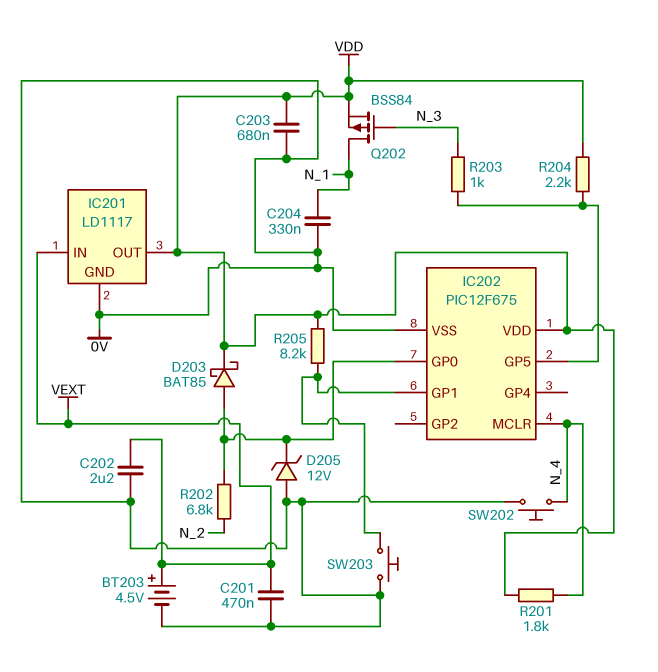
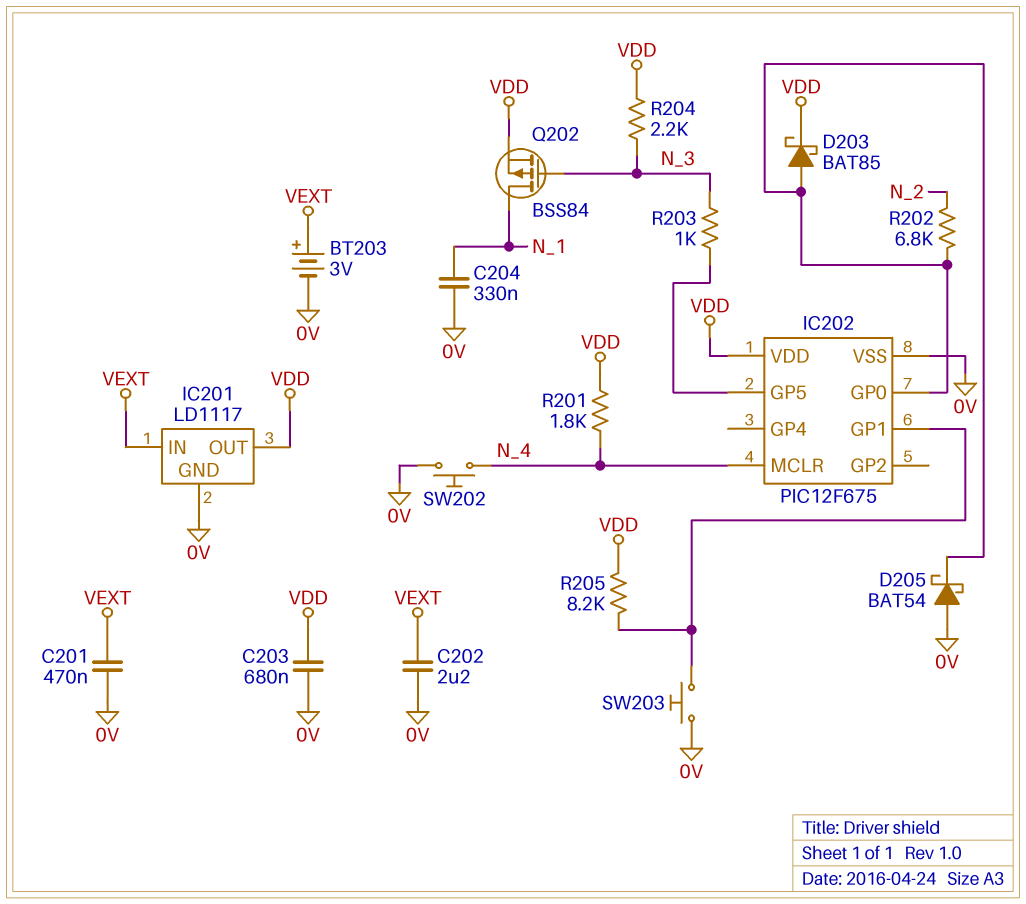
BT203: 4.5V (plus VEXT, minus 0V) -> 3V (plus VEXT, minus 0V)
D205: zener 12V (A 0V, K IC202/GP0) -> schottky BAT54 (A 0V, K IC202/GP0)
R204: 2.2k (IC202/GP5, VDD) -> 2.2k (N_3, VDD)

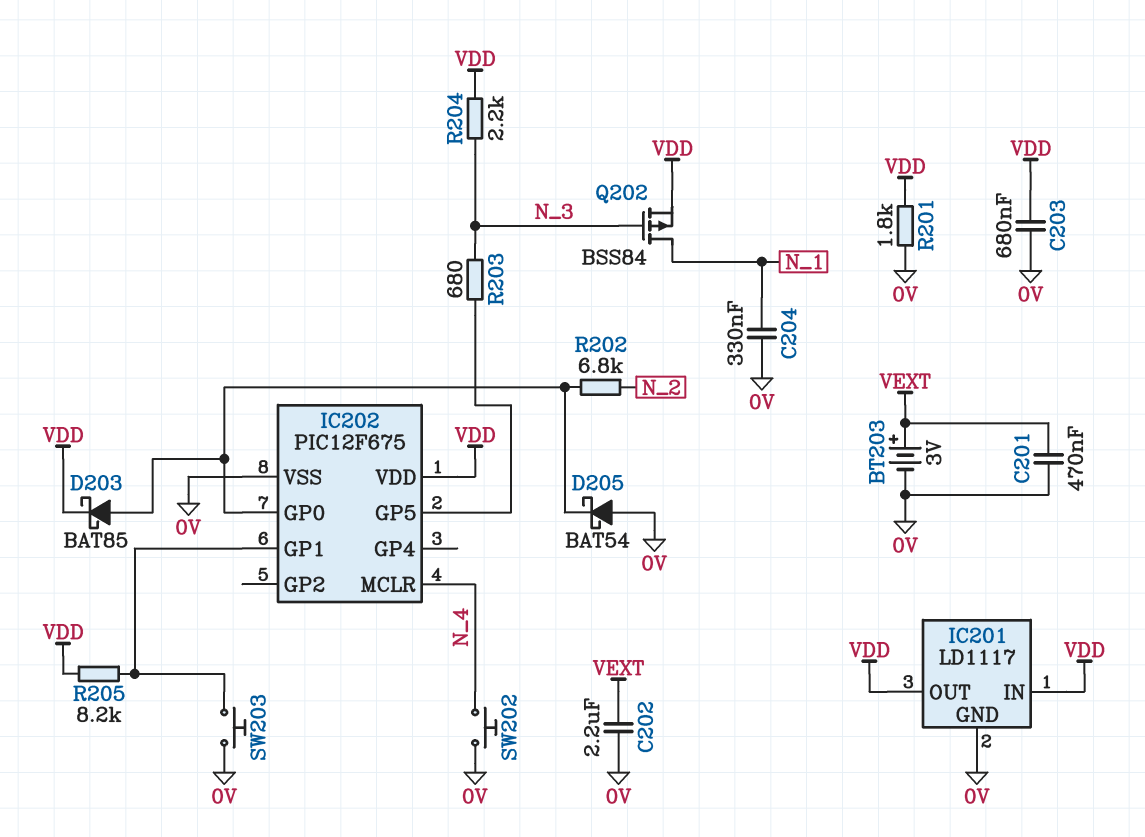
IC201 pin IN: VEXT -> VDD
R201: 1.8k (N_4, VDD) -> 1.8k (0V, VDD)
R203: 1k (IC202/GP5, N_3) -> 680 (IC202/GP5, N_3)

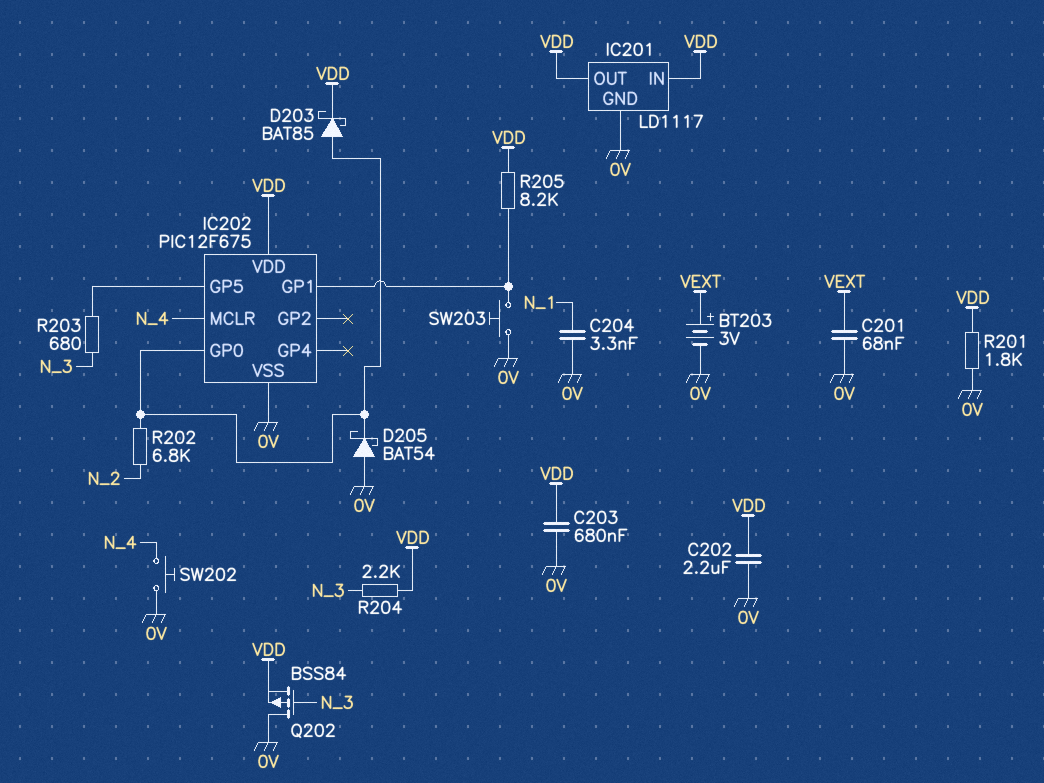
C201: 470nF (0V, VEXT) -> 68nF (0V, VEXT)
C202: 2.2uF (0V, VEXT) -> 2.2uF (0V, VDD)
C204: 330nF (0V, N_1) -> 3.3nF (0V, N_1)
Q202: PMOS BSS84 (G N_3, D N_1, S VDD) -> PMOS BSS84 (G N_3, D 0V, S VDD)

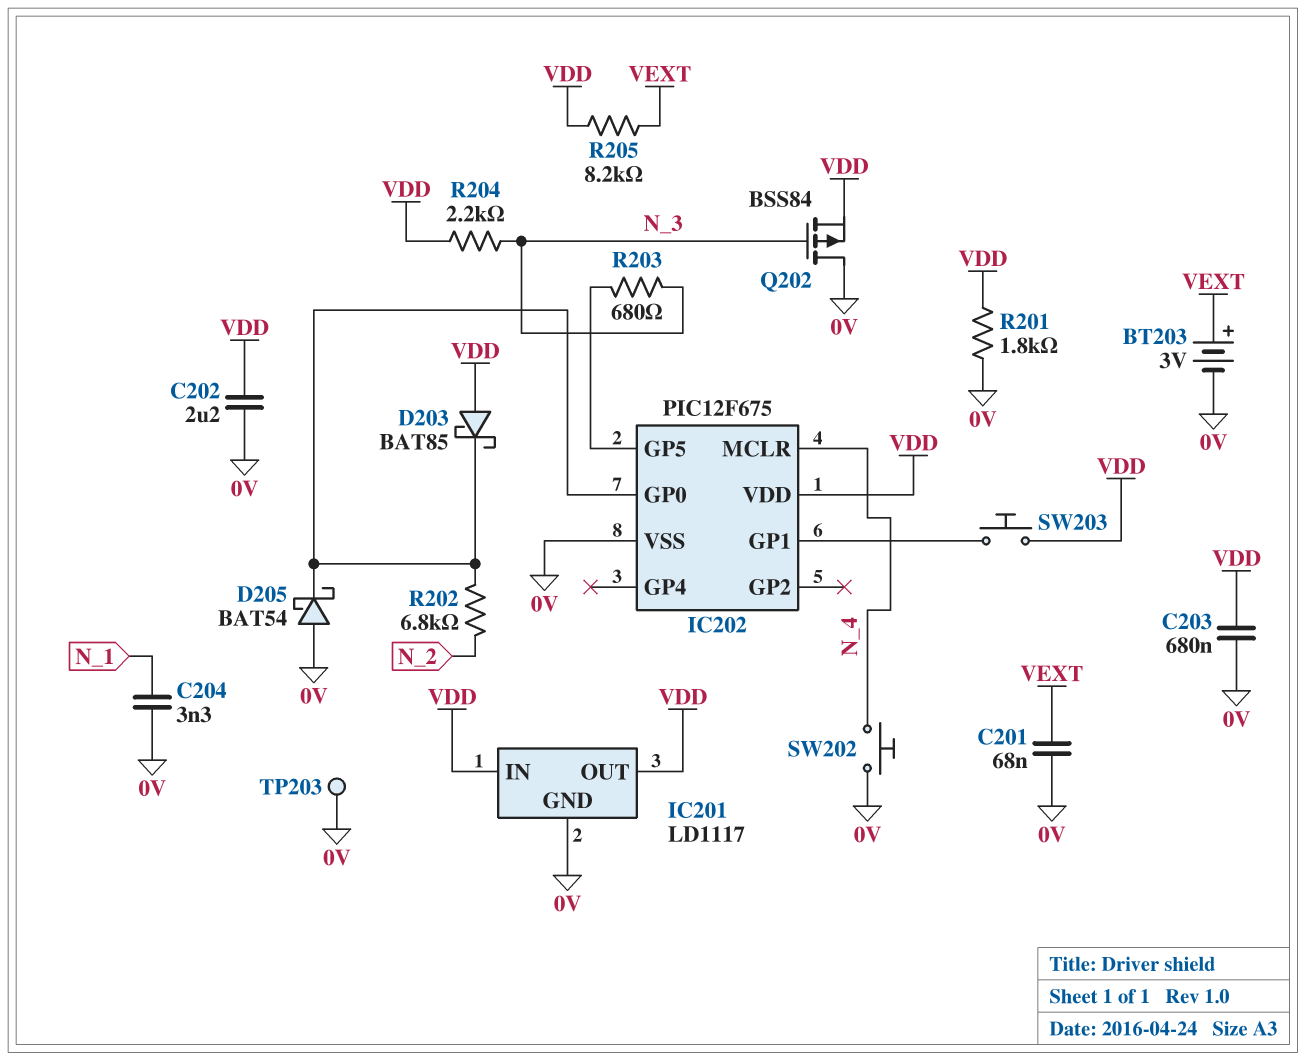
D203: schottky BAT85 (A IC202/GP0, K VDD) -> schottky BAT85 (A VDD, K IC202/GP0)
R205: 8.2k (IC202/GP1, VDD) -> 8.2k (VDD, VEXT)
SW203: button (0V, IC202/GP1) -> button (IC202/GP1, VDD)
TP203: none -> test point (0V)

